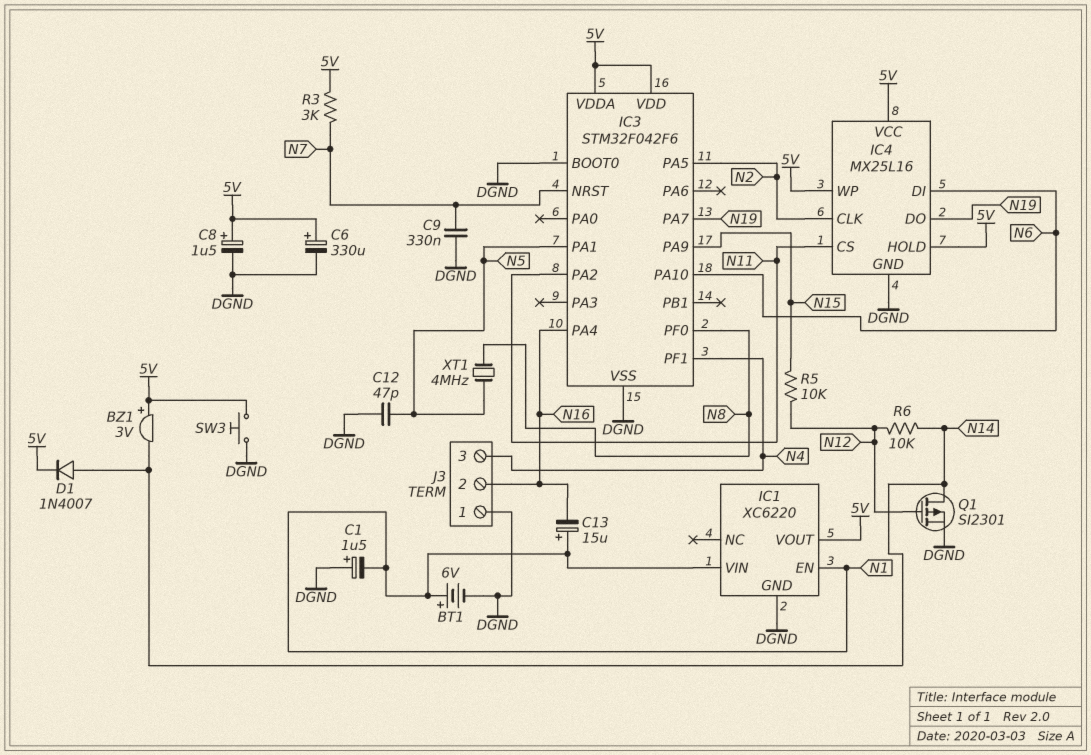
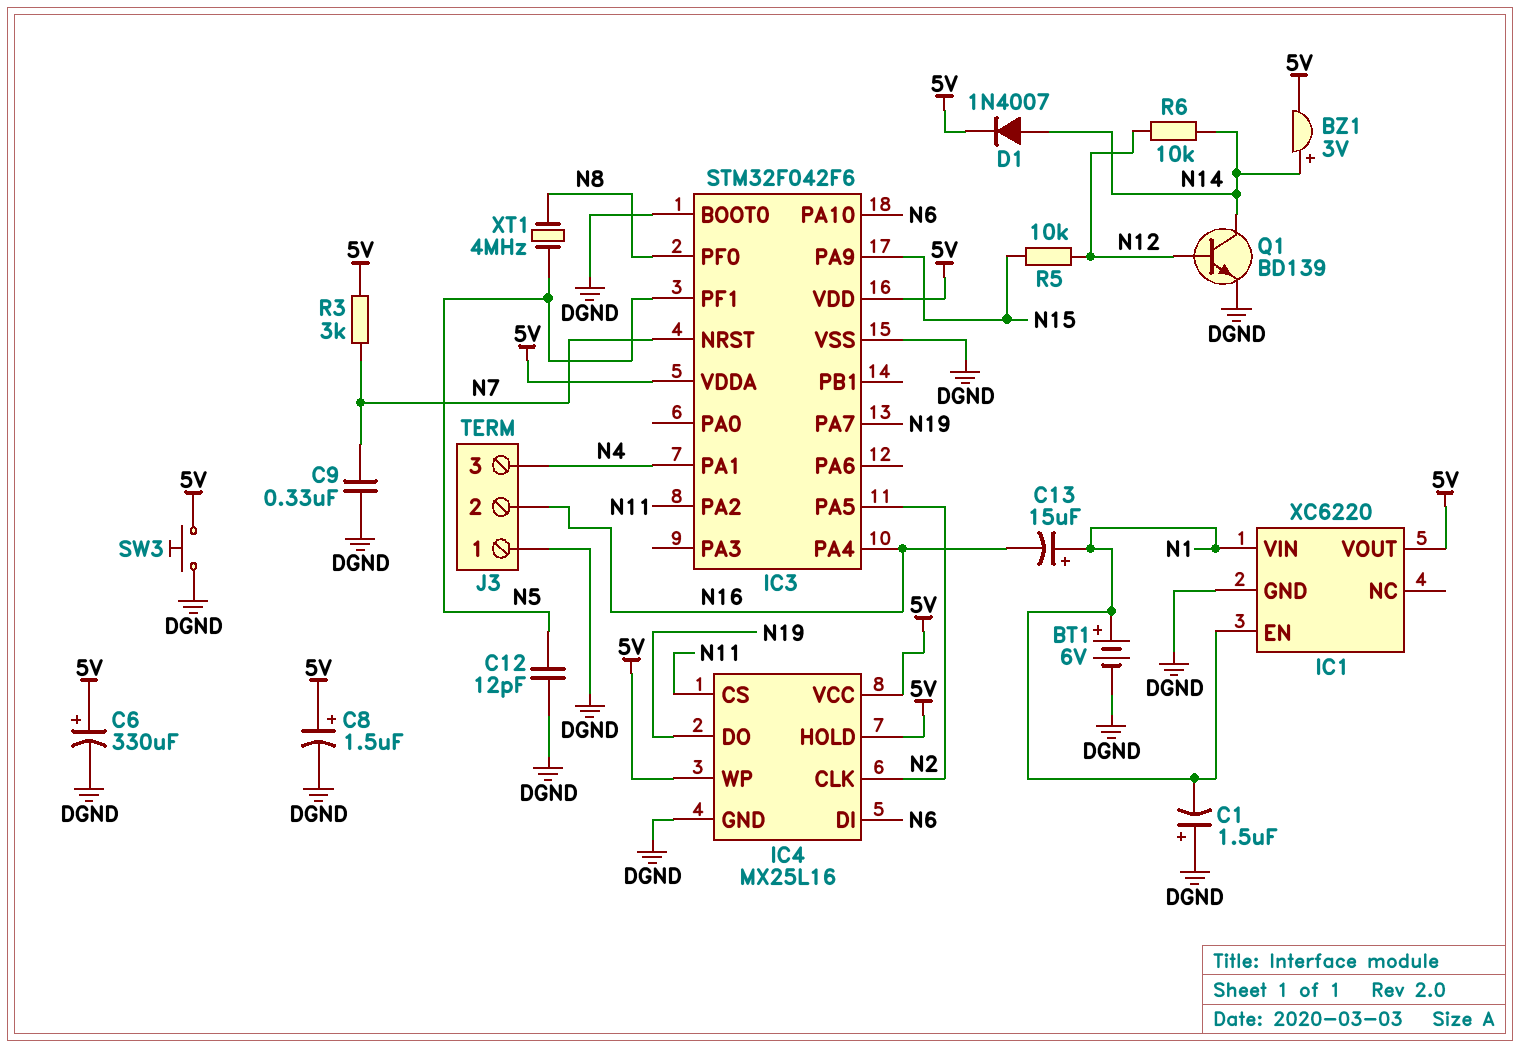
BZ1: buzzer 3V (plus 5V, minus N14) -> buzzer 3V (plus N14, minus 5V)
C12: 47pF (DGND, N5) -> 12pF (DGND, N5)
IC3 pin PA1: N5 -> N4
IC3 pin PF1: N4 -> N5
Q1: PMOS SI2301 (G N12, D N14, S DGND) -> NPN BD139 (B N12, C N14, E DGND)

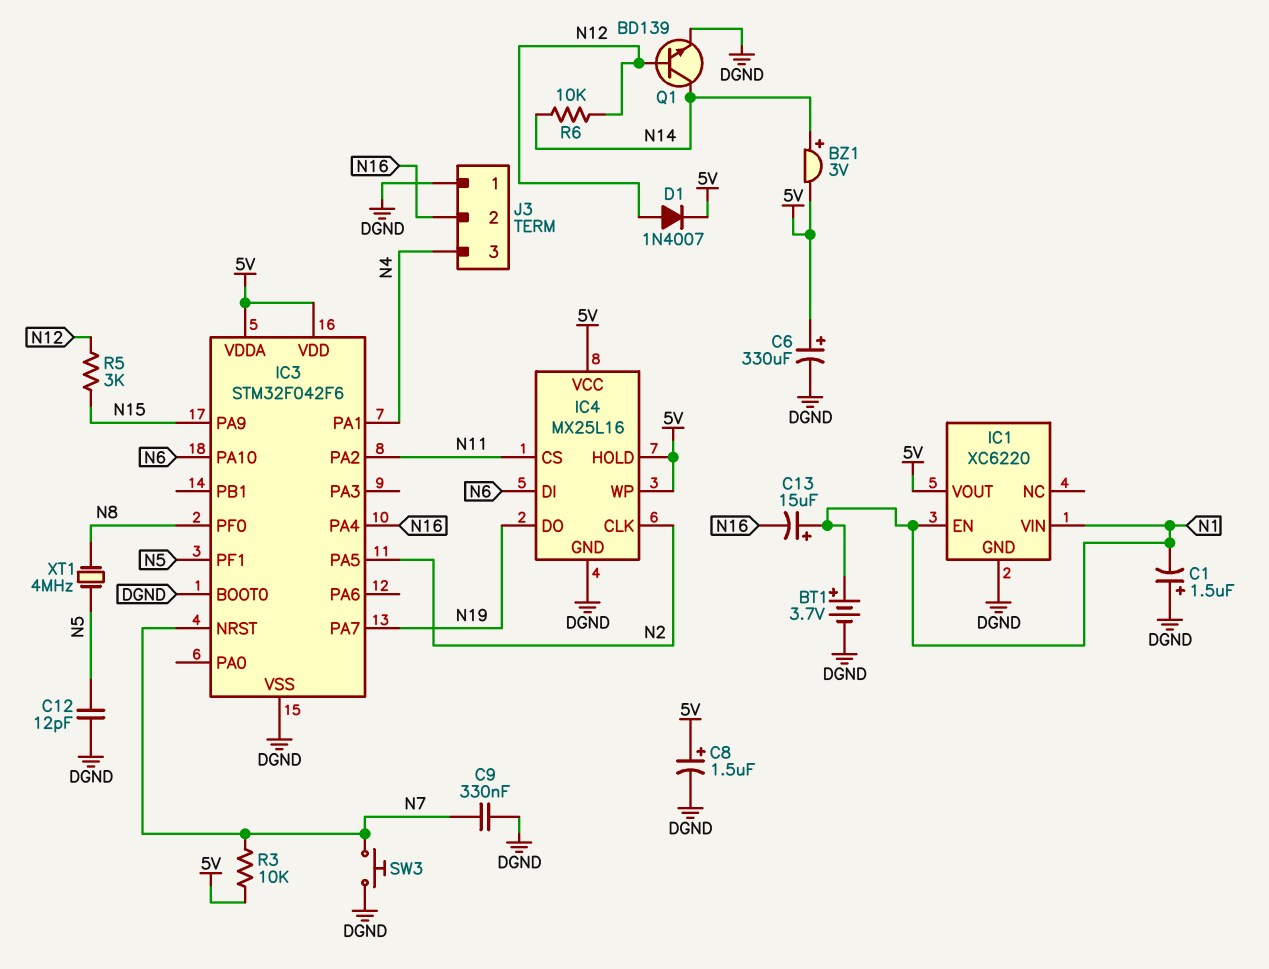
BT1: 6V (plus N1, minus DGND) -> 3.7V (plus N1, minus DGND)
D1: diode 1N4007 (A N14, K 5V) -> diode 1N4007 (A N12, K 5V)
R3: 3k (5V, N7) -> 10k (5V, N7)
R5: 10k (N12, N15) -> 3k (N12, N15)
SW3: button (5V, DGND) -> button (DGND, N7)

